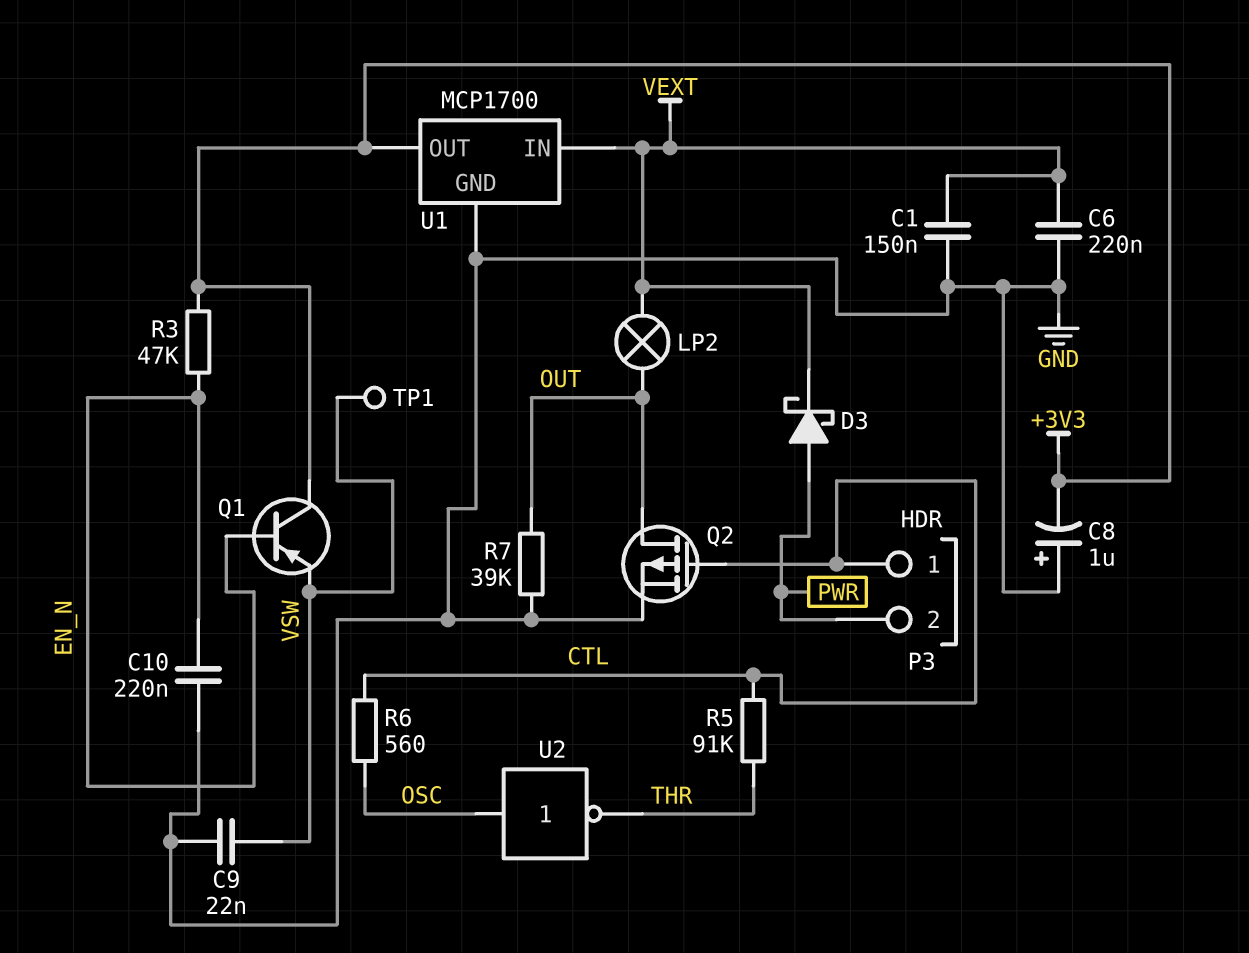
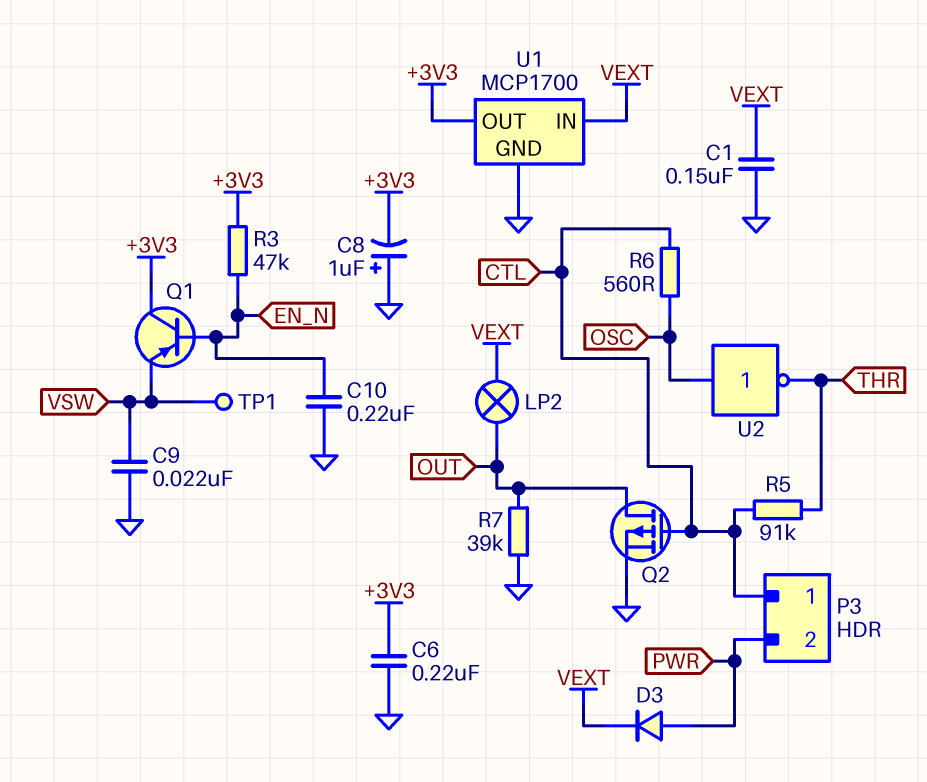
C6: 220nF (GND, VEXT) -> 220nF (+3V3, GND)
D3: schottky (A PWR, K VEXT) -> diode (A PWR, K VEXT)

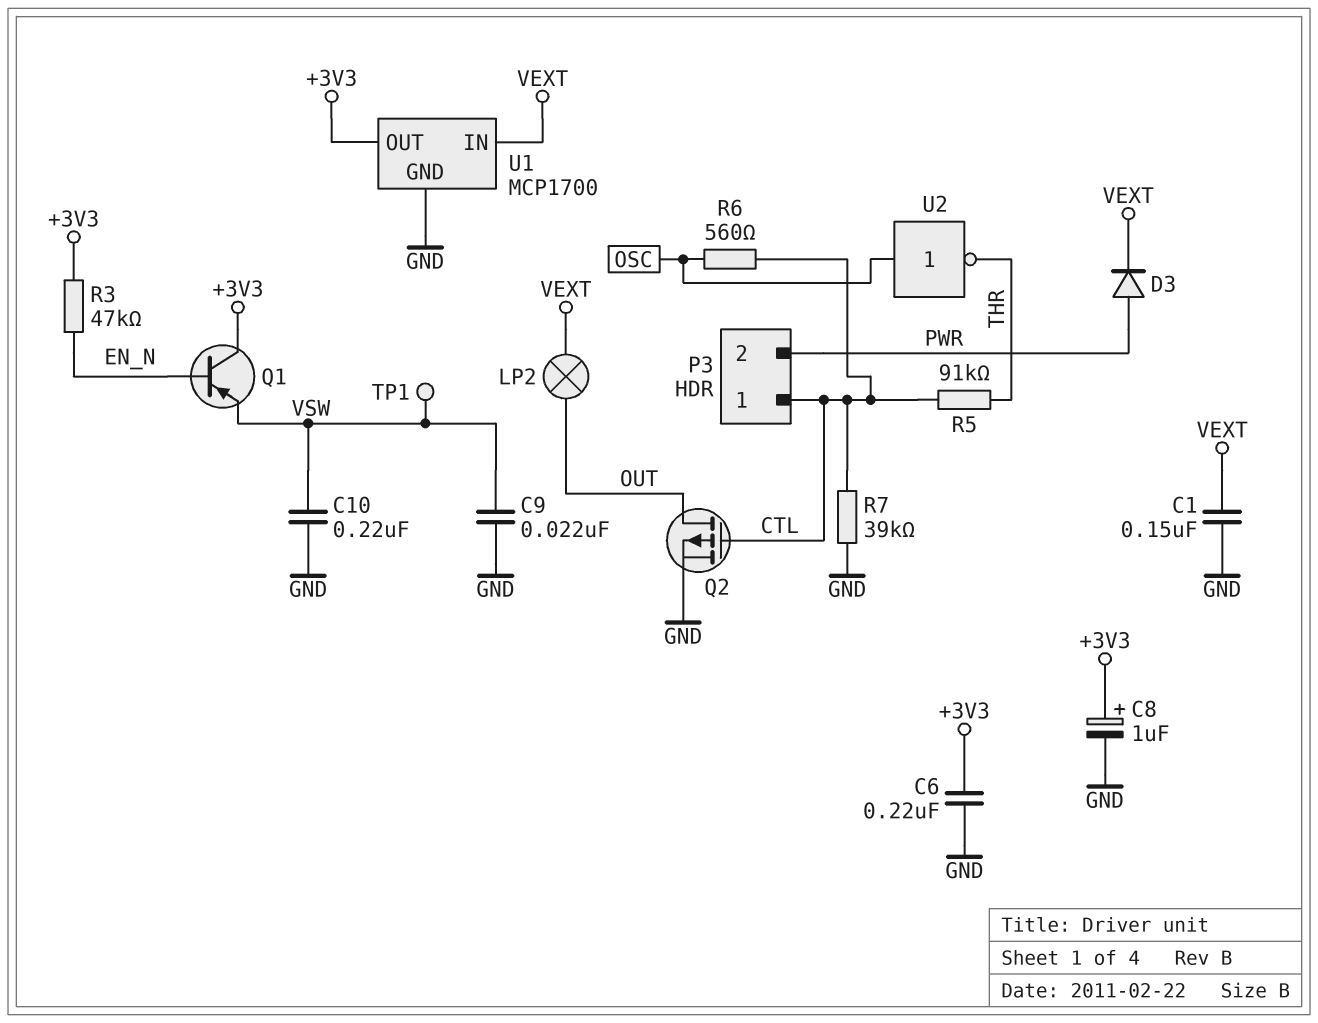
C8: 1uF (plus GND, minus +3V3) -> 1uF (plus +3V3, minus GND)
C10: 220nF (EN_N, GND) -> 220nF (GND, VSW)
R7: 39k (GND, OUT) -> 39k (CTL, GND)

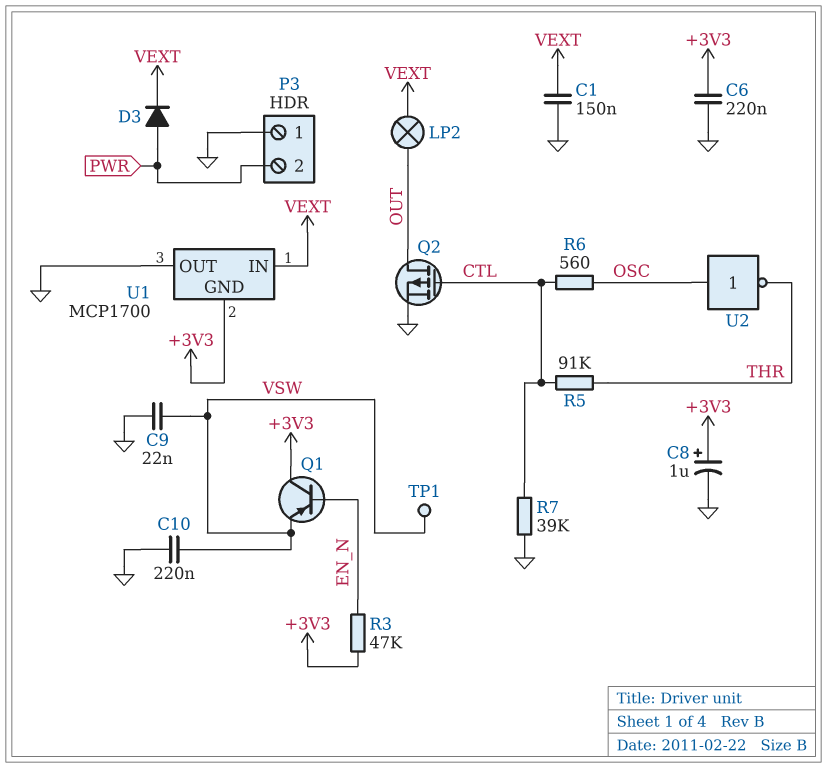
P3 pin 1: CTL -> GND
U1 pin GND: GND -> +3V3
U1 pin OUT: +3V3 -> GND

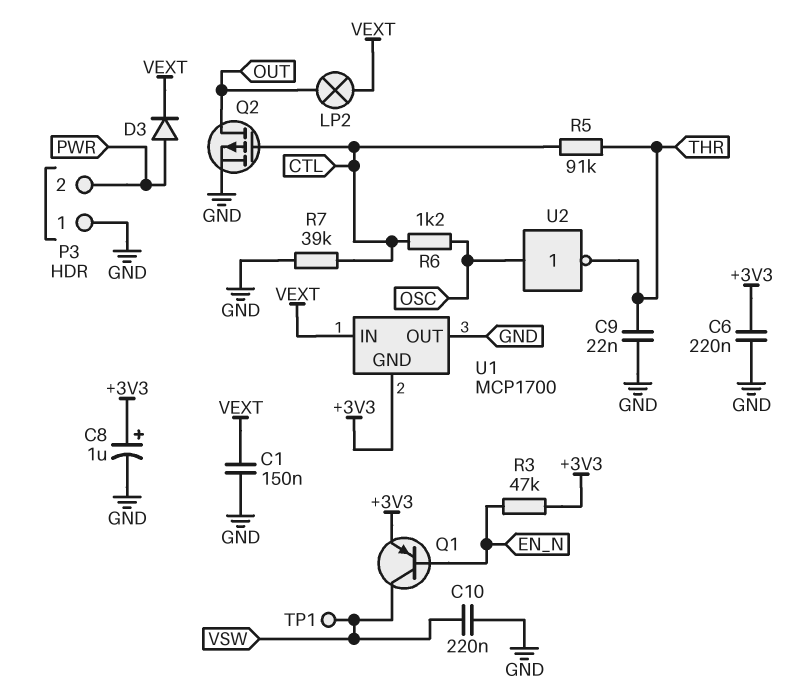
C9: 22nF (GND, VSW) -> 22nF (GND, THR)
Q1: PNP (B EN_N, C +3V3, E VSW) -> PNP (B EN_N, C VSW, E +3V3)
R6: 560 (CTL, OSC) -> 1.2k (CTL, OSC)

